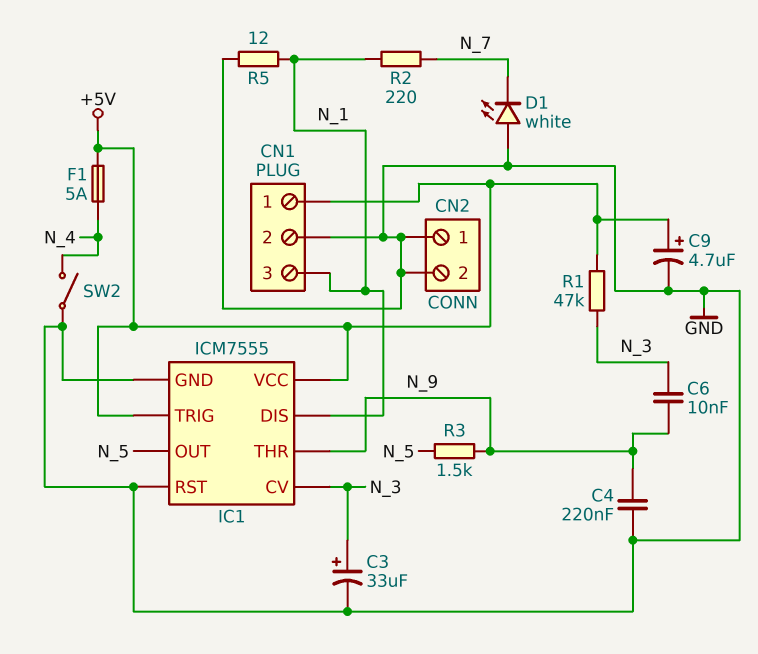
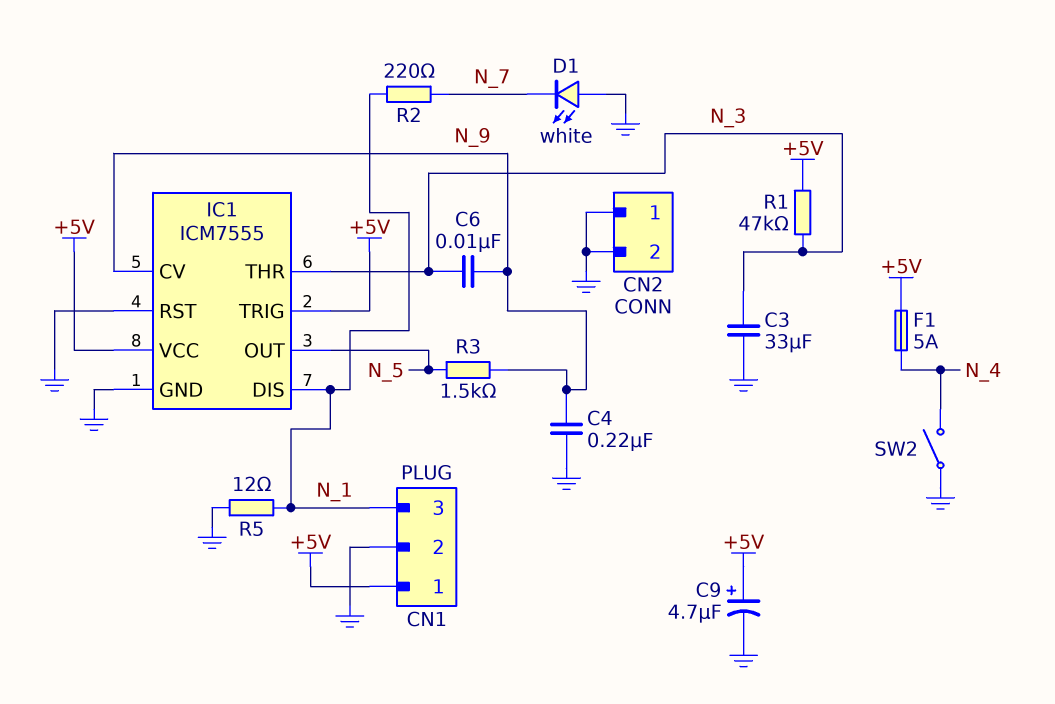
C3: 33uF (plus N_3, minus GND) -> 33uF (GND, N_3)
IC1 pin CV: N_3 -> N_9
IC1 pin THR: N_9 -> N_3

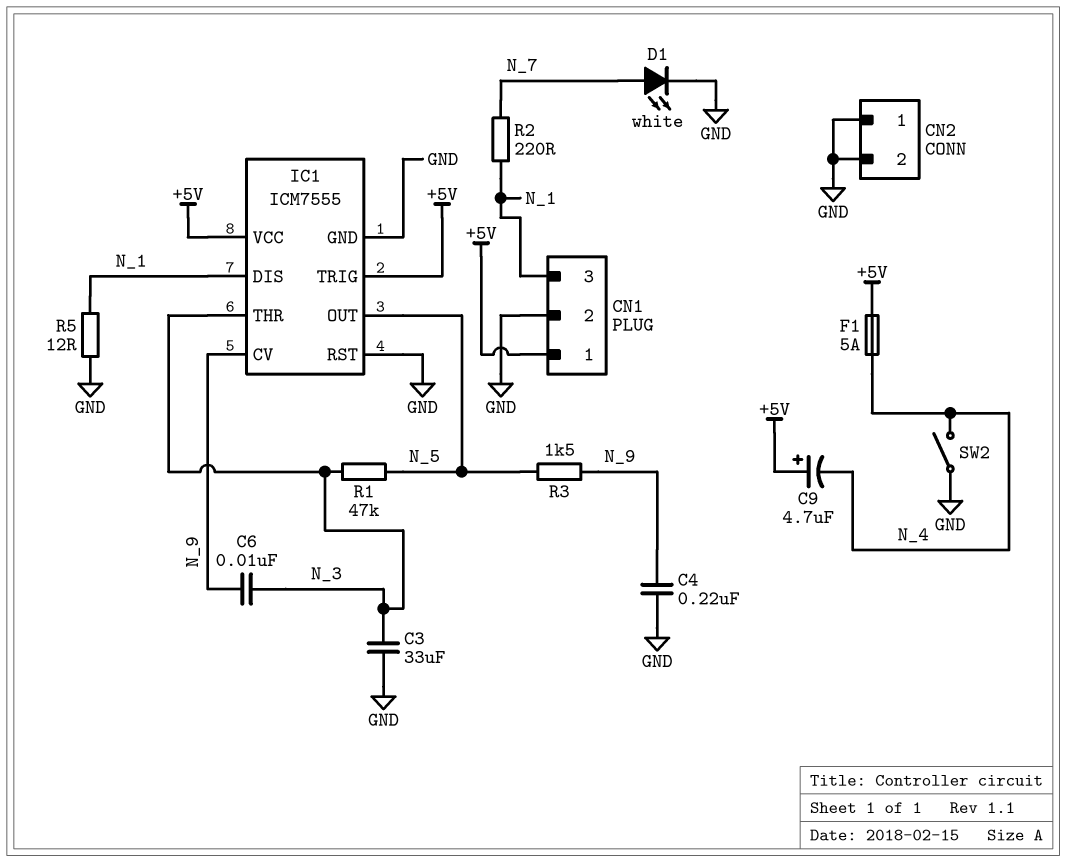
C9: 4.7uF (plus +5V, minus GND) -> 4.7uF (plus +5V, minus N_4)
D1: LED white (A GND, K N_7) -> LED white (A N_7, K GND)
R1: 47k (+5V, N_3) -> 47k (N_3, N_5)

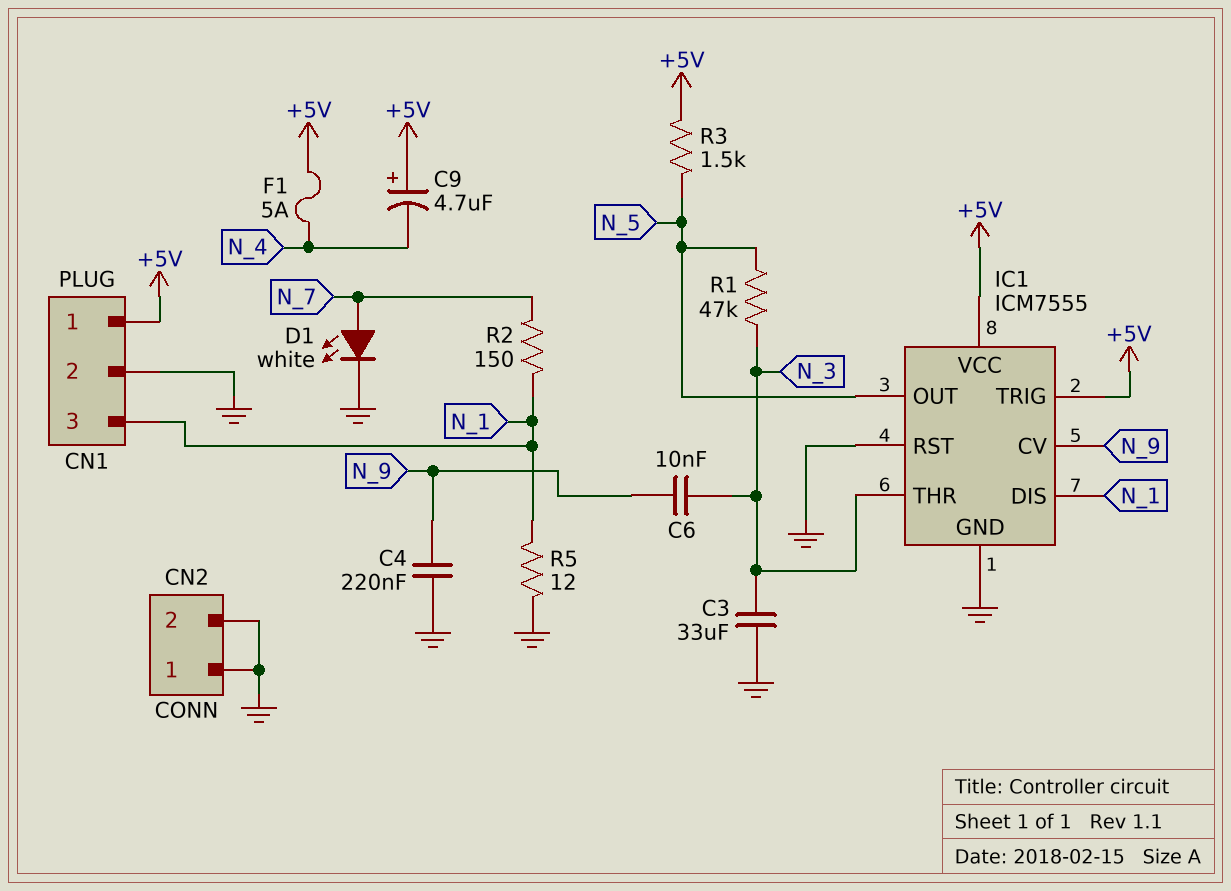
R2: 220 (N_1, N_7) -> 150 (N_1, N_7)
R3: 1.5k (N_5, N_9) -> 1.5k (+5V, N_5)
SW2: switch (GND, N_4) -> none

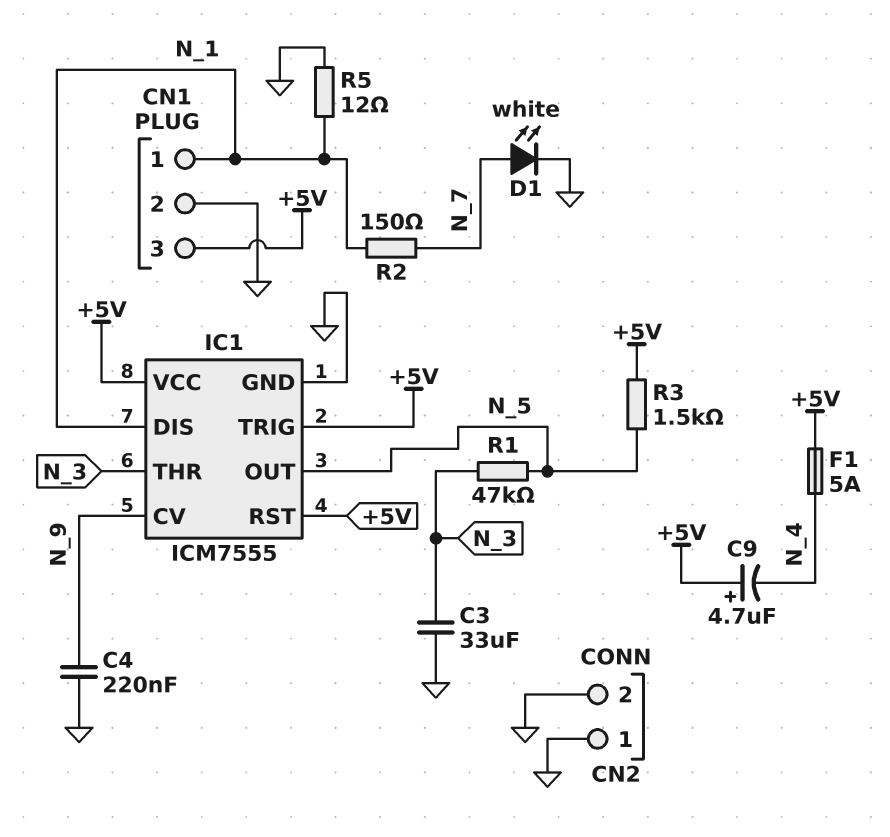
C6: 10nF (N_3, N_9) -> none
CN1 pin 1: +5V -> N_1
CN1 pin 3: N_1 -> +5V
IC1 pin RST: GND -> +5V

